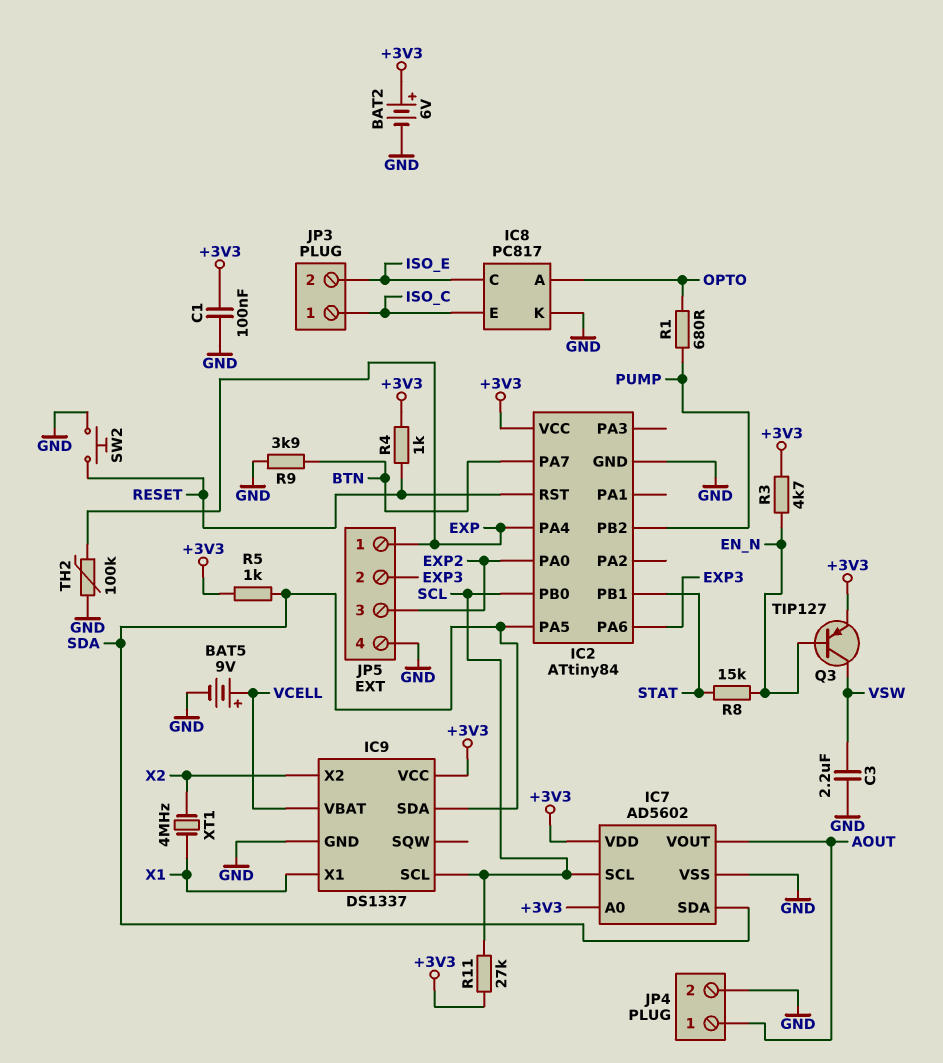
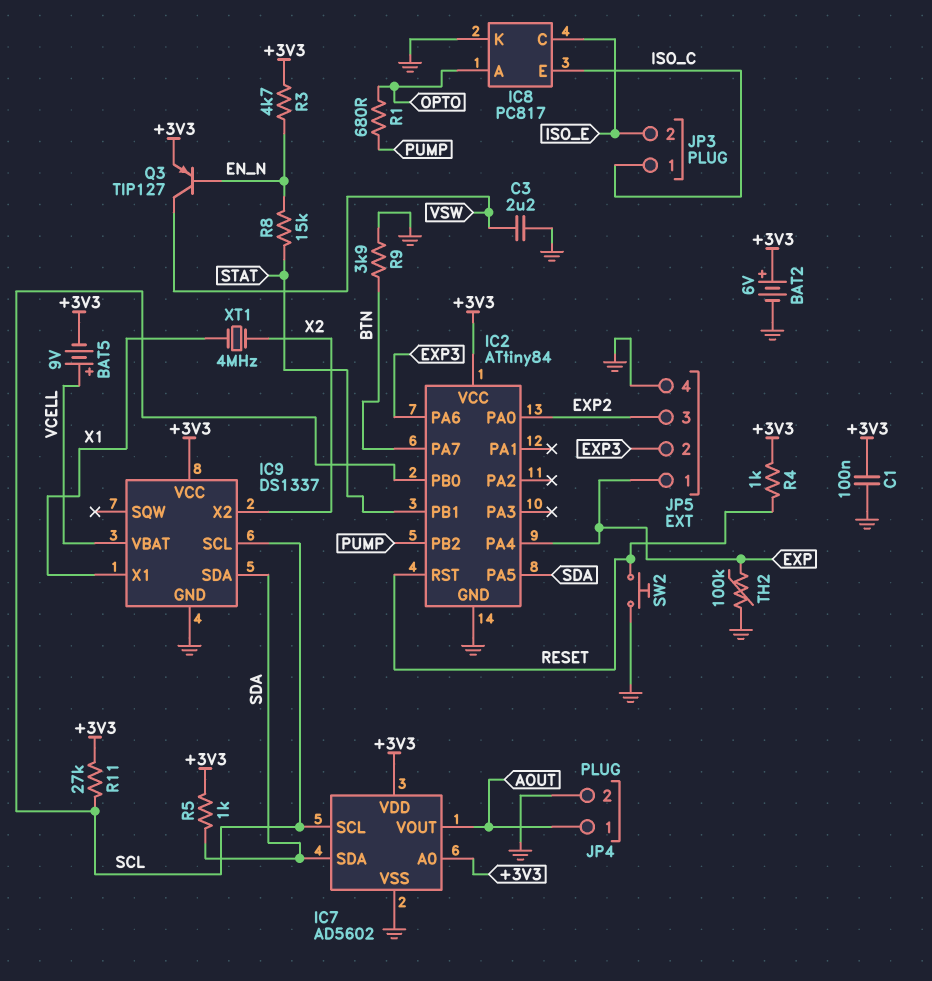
BAT5: 9V (plus VCELL, minus GND) -> 9V (plus VCELL, minus +3V3)

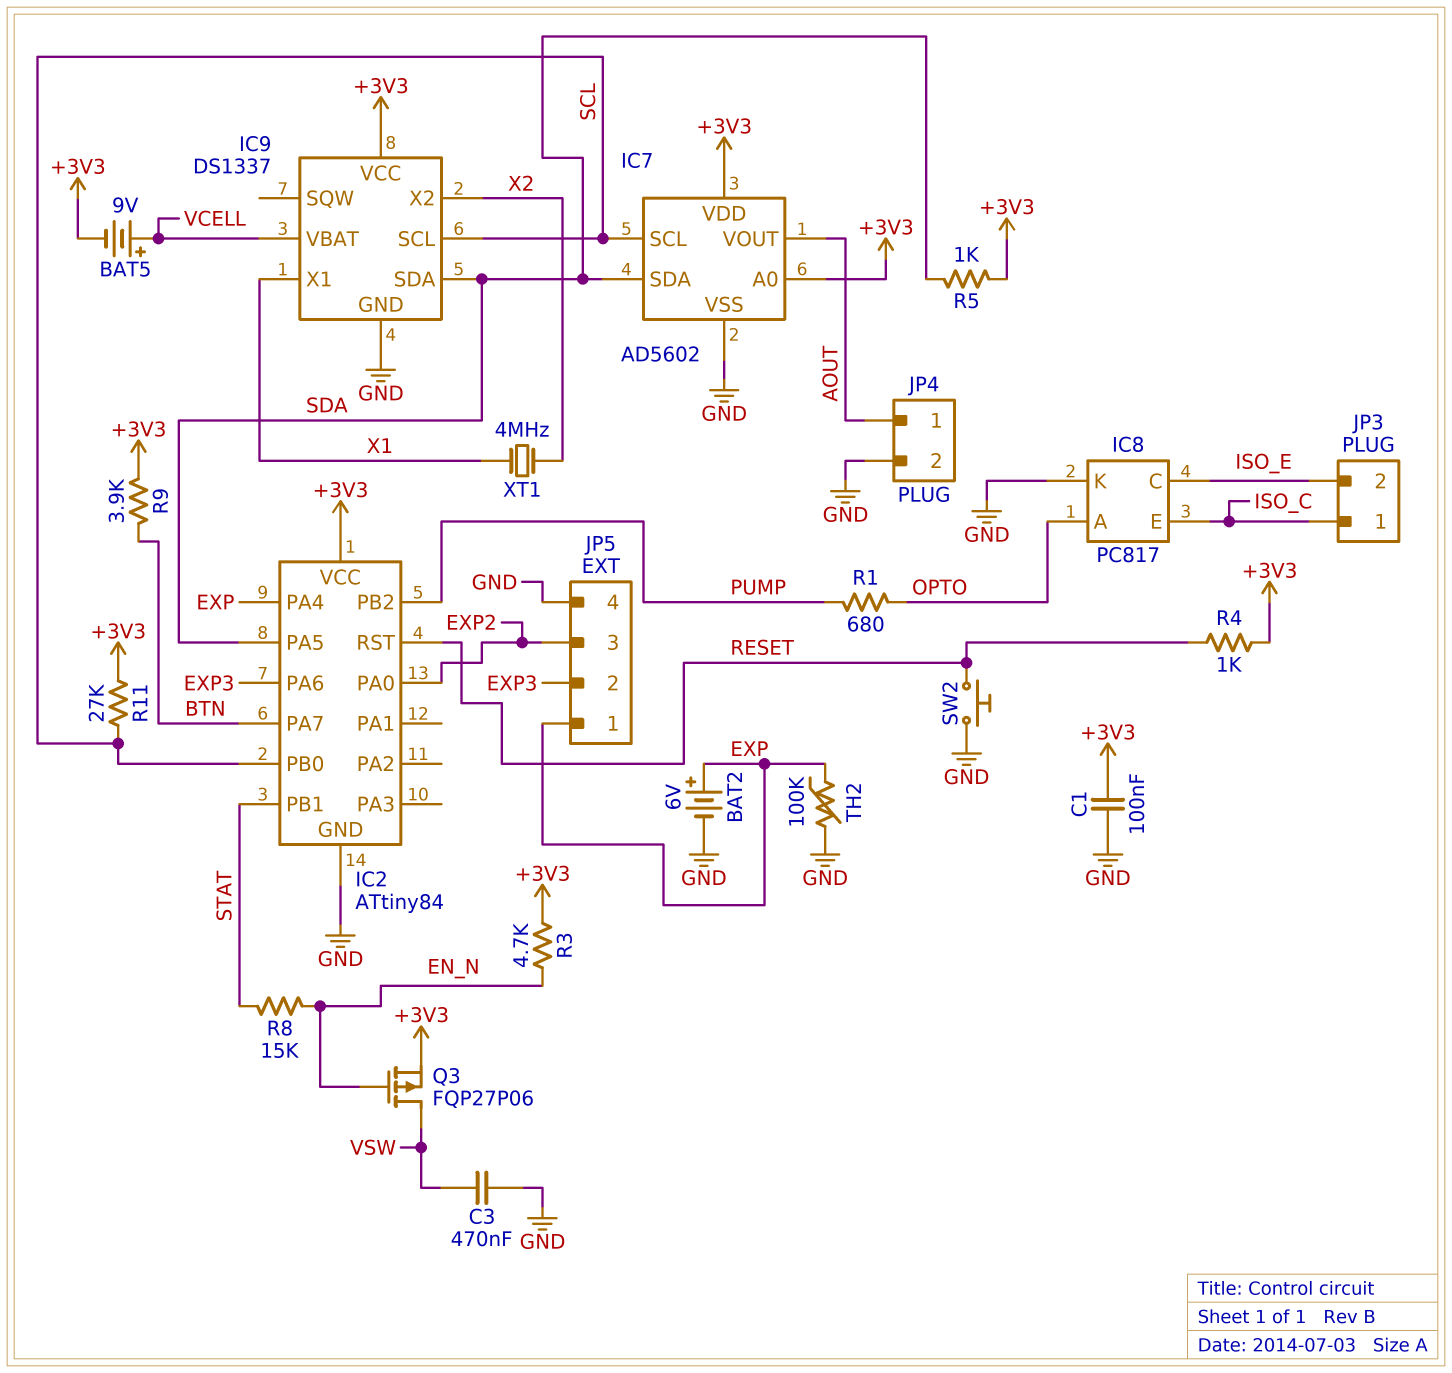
BAT2: 6V (plus +3V3, minus GND) -> 6V (plus EXP, minus GND)
C3: 2.2uF (GND, VSW) -> 470nF (GND, VSW)
Q3: PNP TIP127 (B EN_N, C VSW, E +3V3) -> PMOS FQP27P06 (G EN_N, D VSW, S +3V3)
R9: 3.9k (BTN, GND) -> 3.9k (+3V3, BTN)

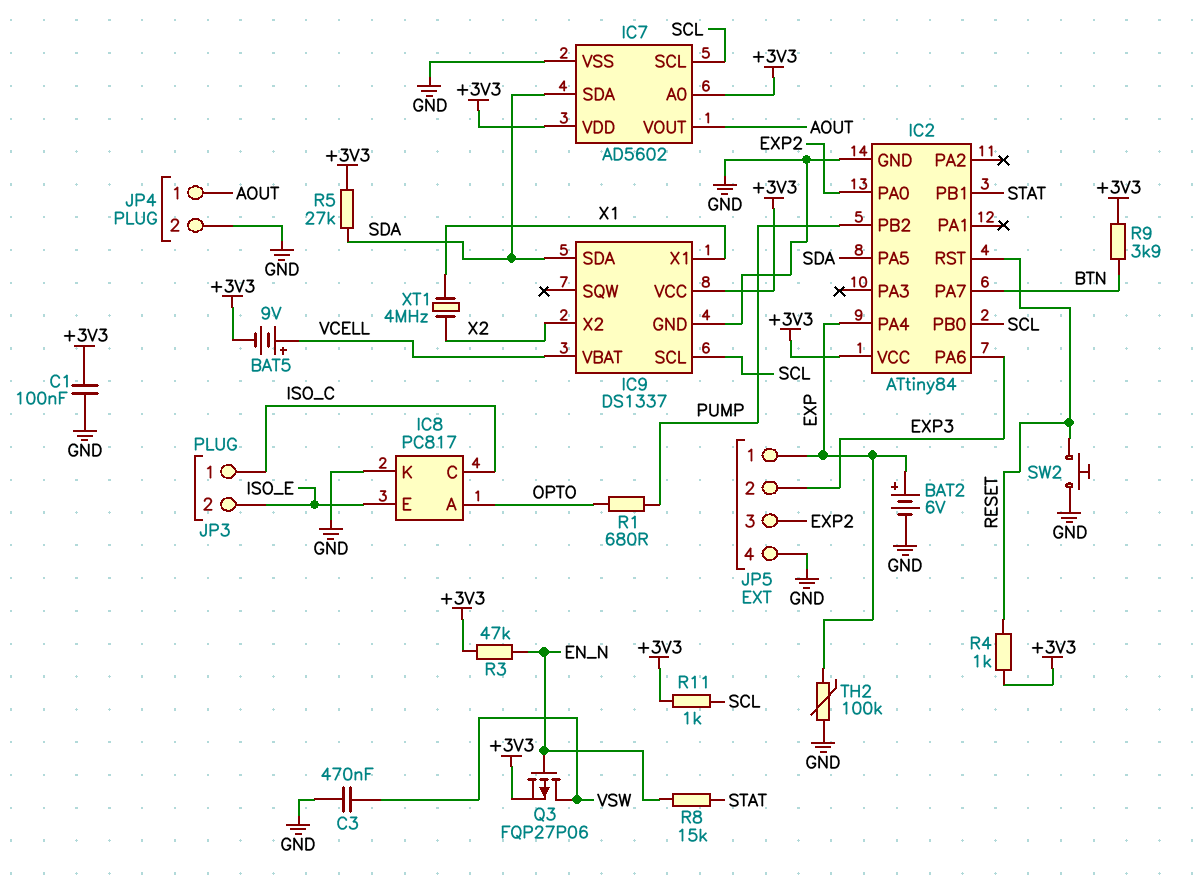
IC8 pin C: ISO_E -> ISO_C
IC8 pin E: ISO_C -> ISO_E
R3: 4.7k (+3V3, EN_N) -> 47k (+3V3, EN_N)
R5: 1k (+3V3, SDA) -> 27k (+3V3, SDA)
R11: 27k (+3V3, SCL) -> 1k (+3V3, SCL)

